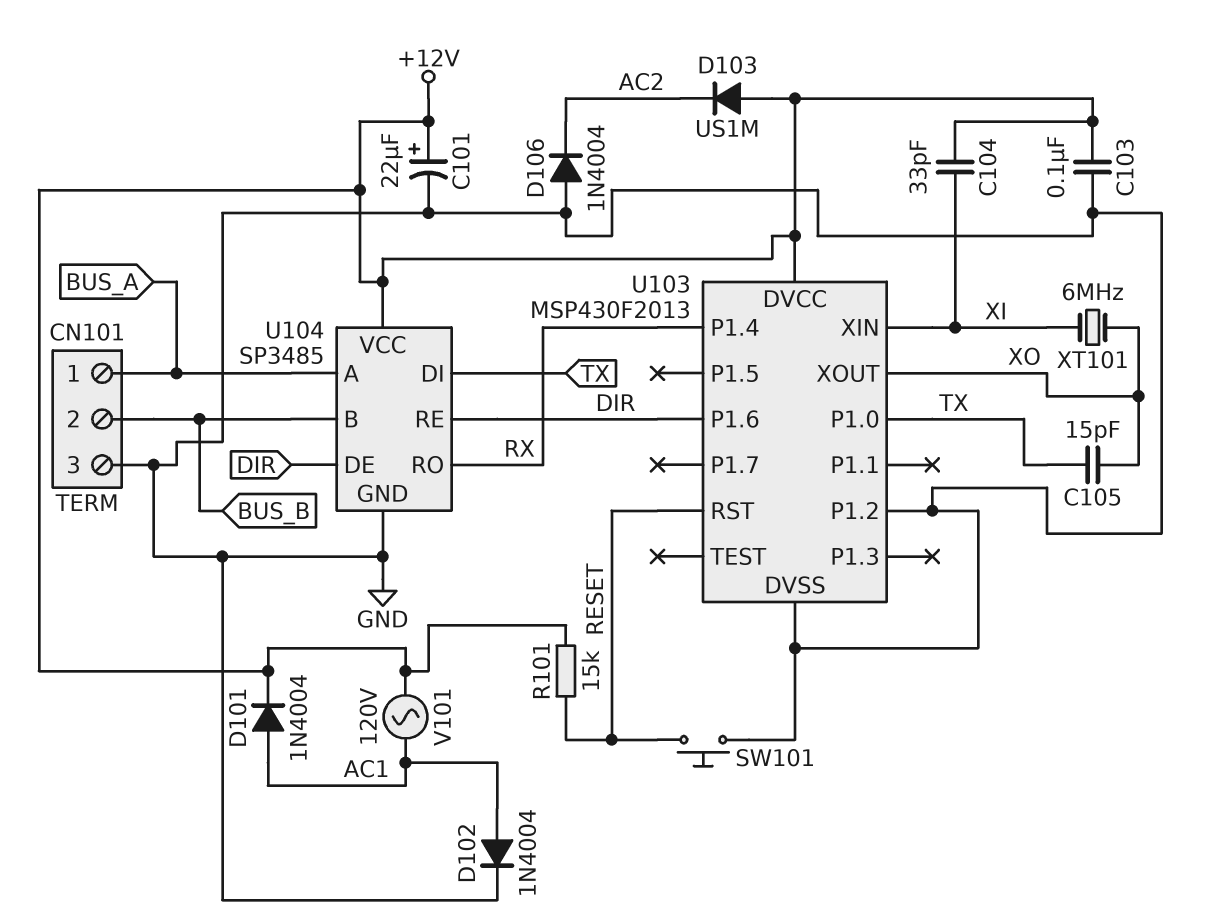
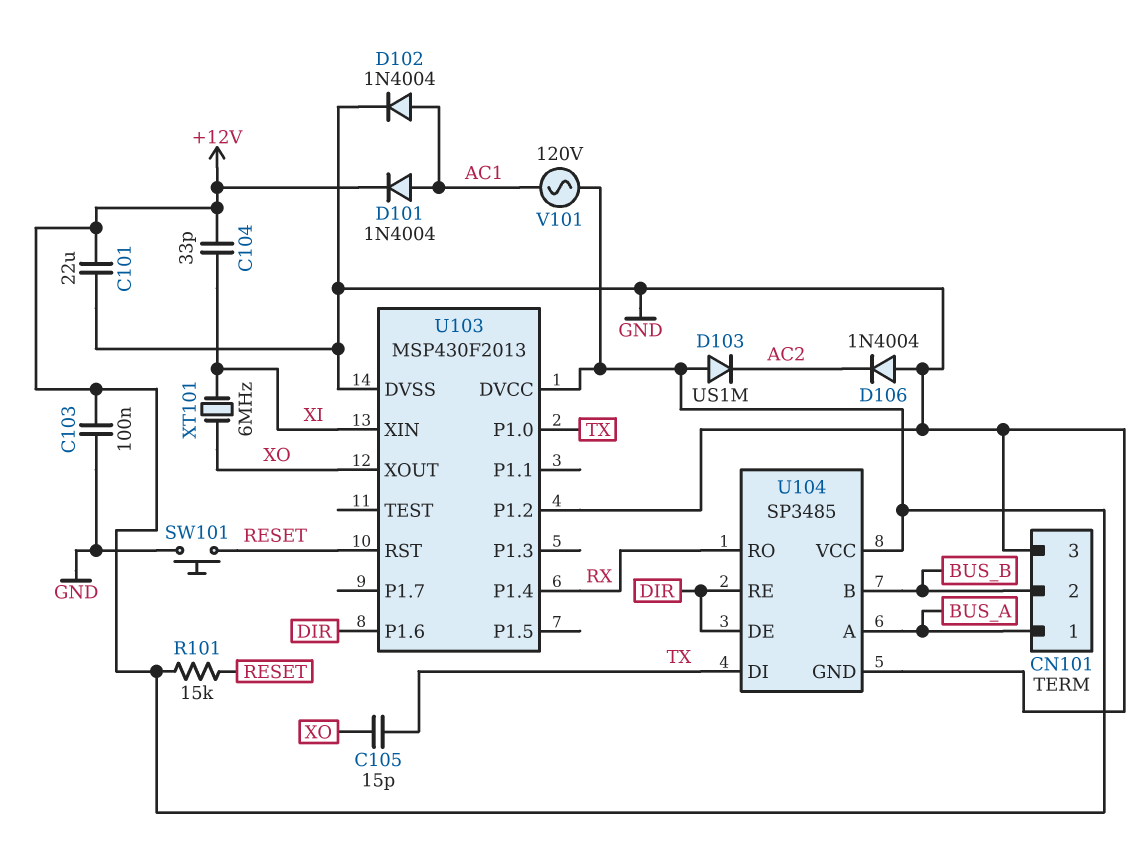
C101: 22uF (plus +12V, minus GND) -> 22uF (+12V, GND)

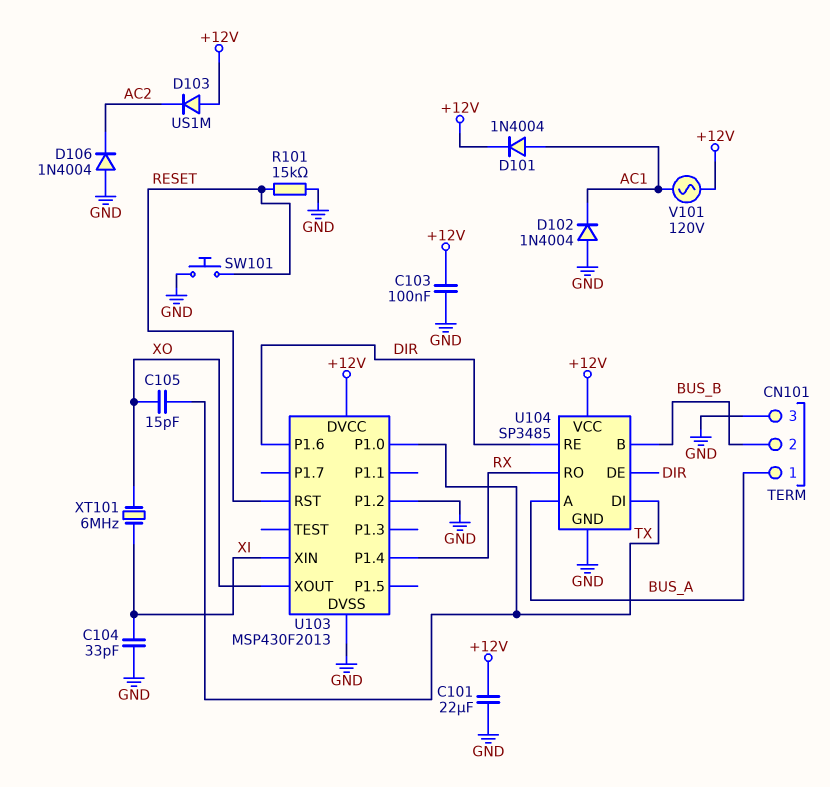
C104: 33pF (+12V, XI) -> 33pF (GND, XI)
D102: diode 1N4004 (A AC1, K GND) -> diode 1N4004 (A GND, K AC1)
R101: 15k (+12V, RESET) -> 15k (GND, RESET)

